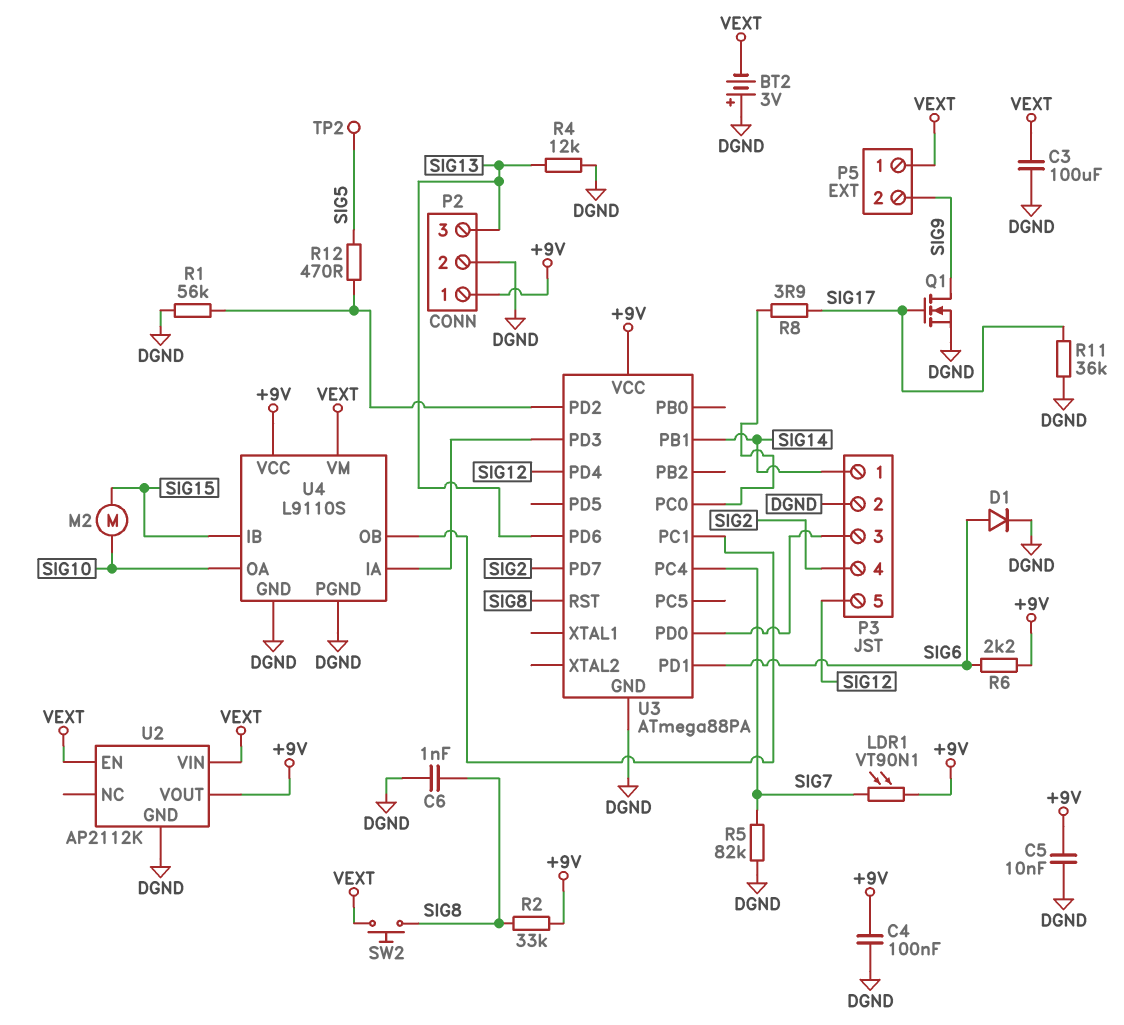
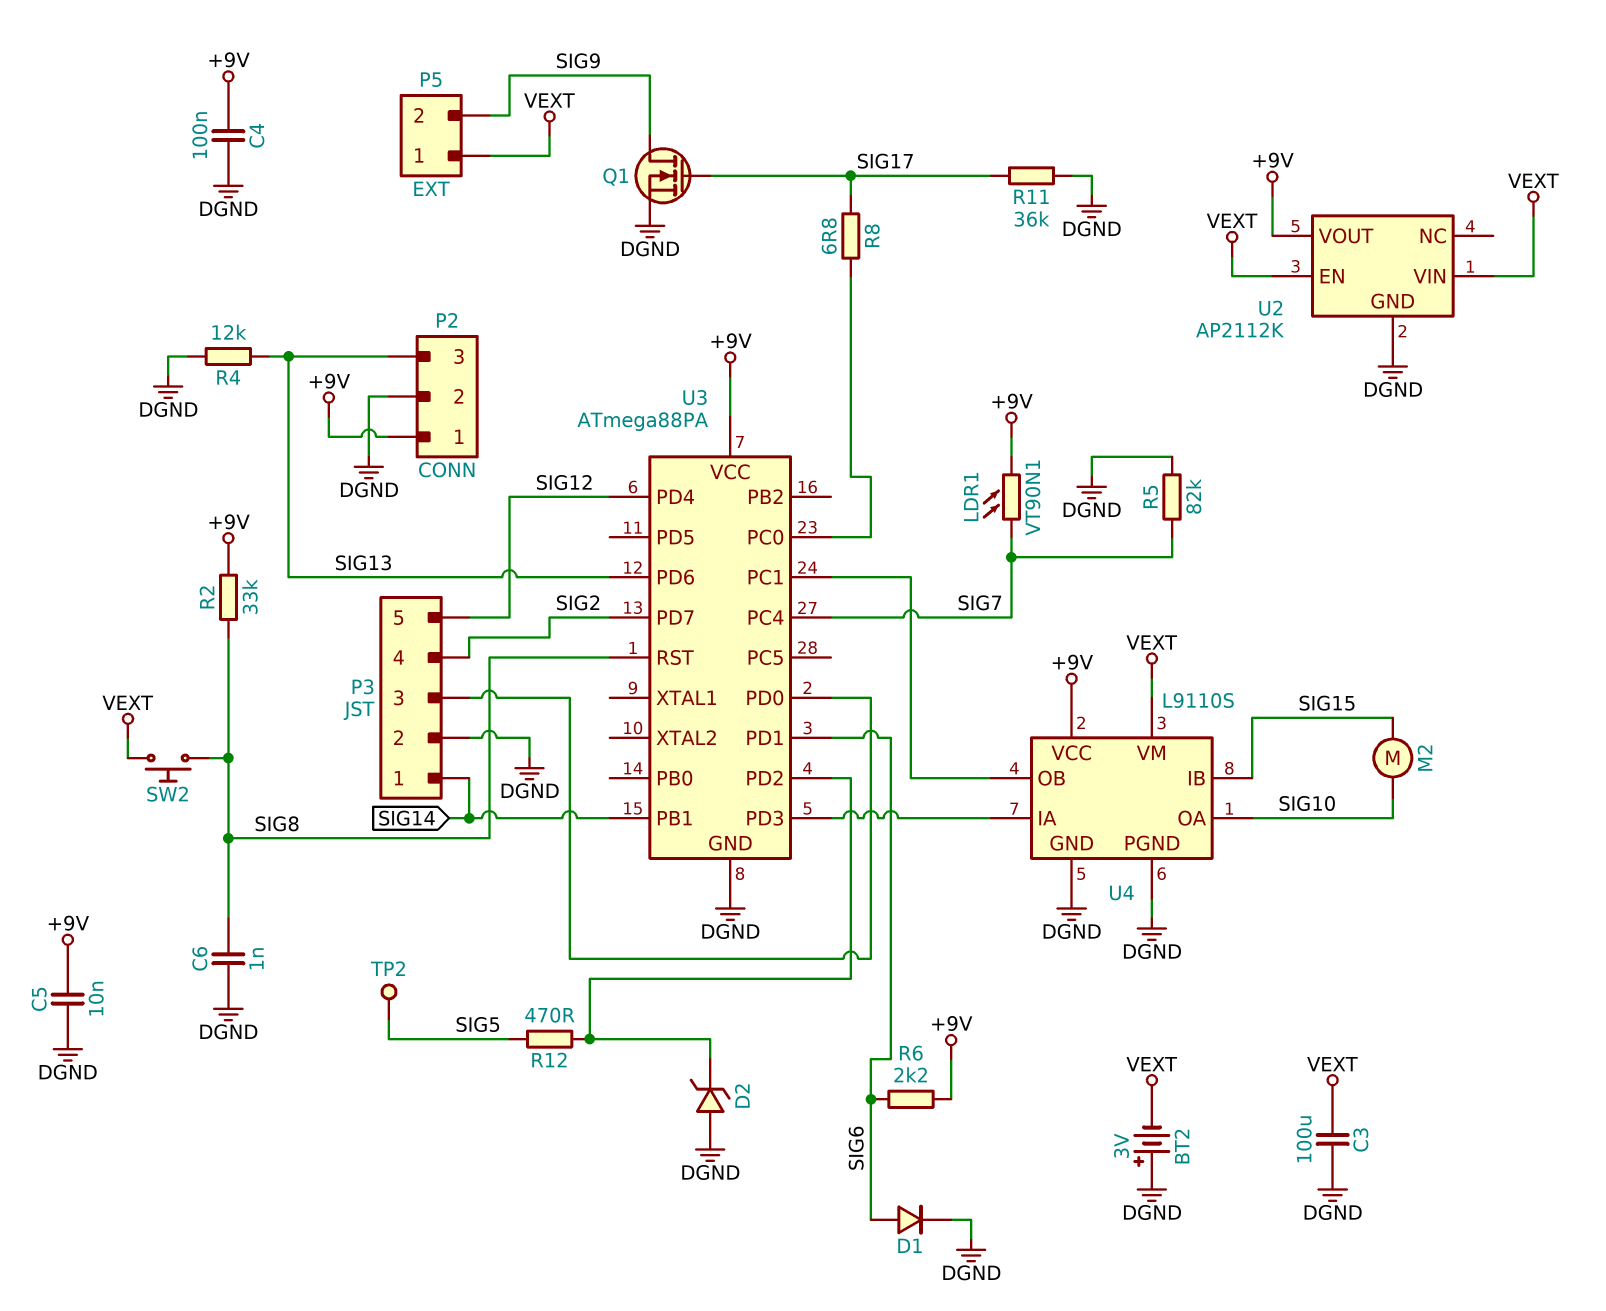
D2: none -> zener (A DGND, K U3/PD2)
R1: 56k (DGND, U3/PD2) -> none
R8: 3.9 (SIG17, U3/PC0) -> 6.8 (SIG17, U3/PC0)

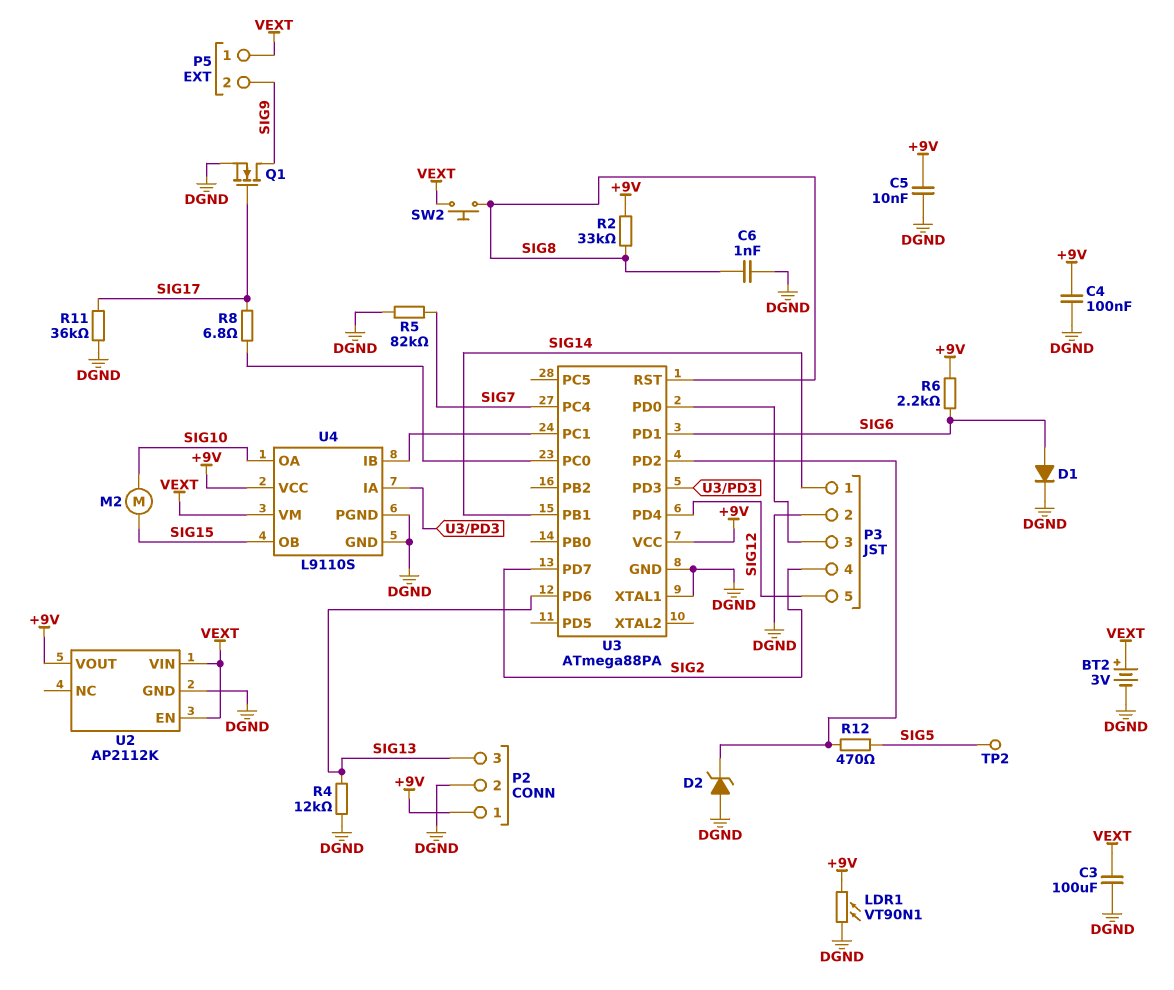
BT2: 3V (plus DGND, minus VEXT) -> 3V (plus VEXT, minus DGND)
LDR1: VT90N1 (+9V, SIG7) -> VT90N1 (+9V, DGND)
U3 pin XTAL1: none -> DGND
U4 pin IB: SIG15 -> U3/PC1
U4 pin OB: U3/PC1 -> SIG15

